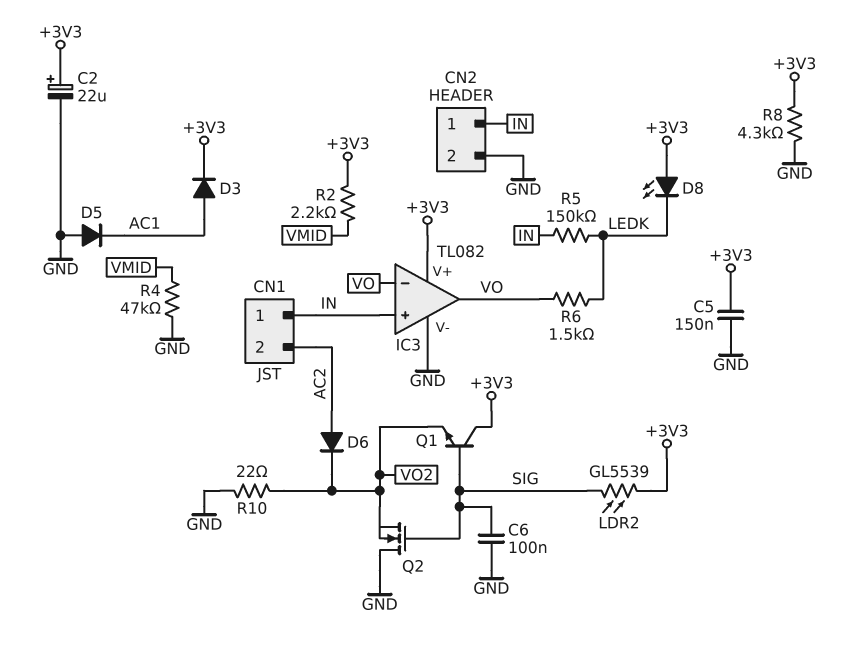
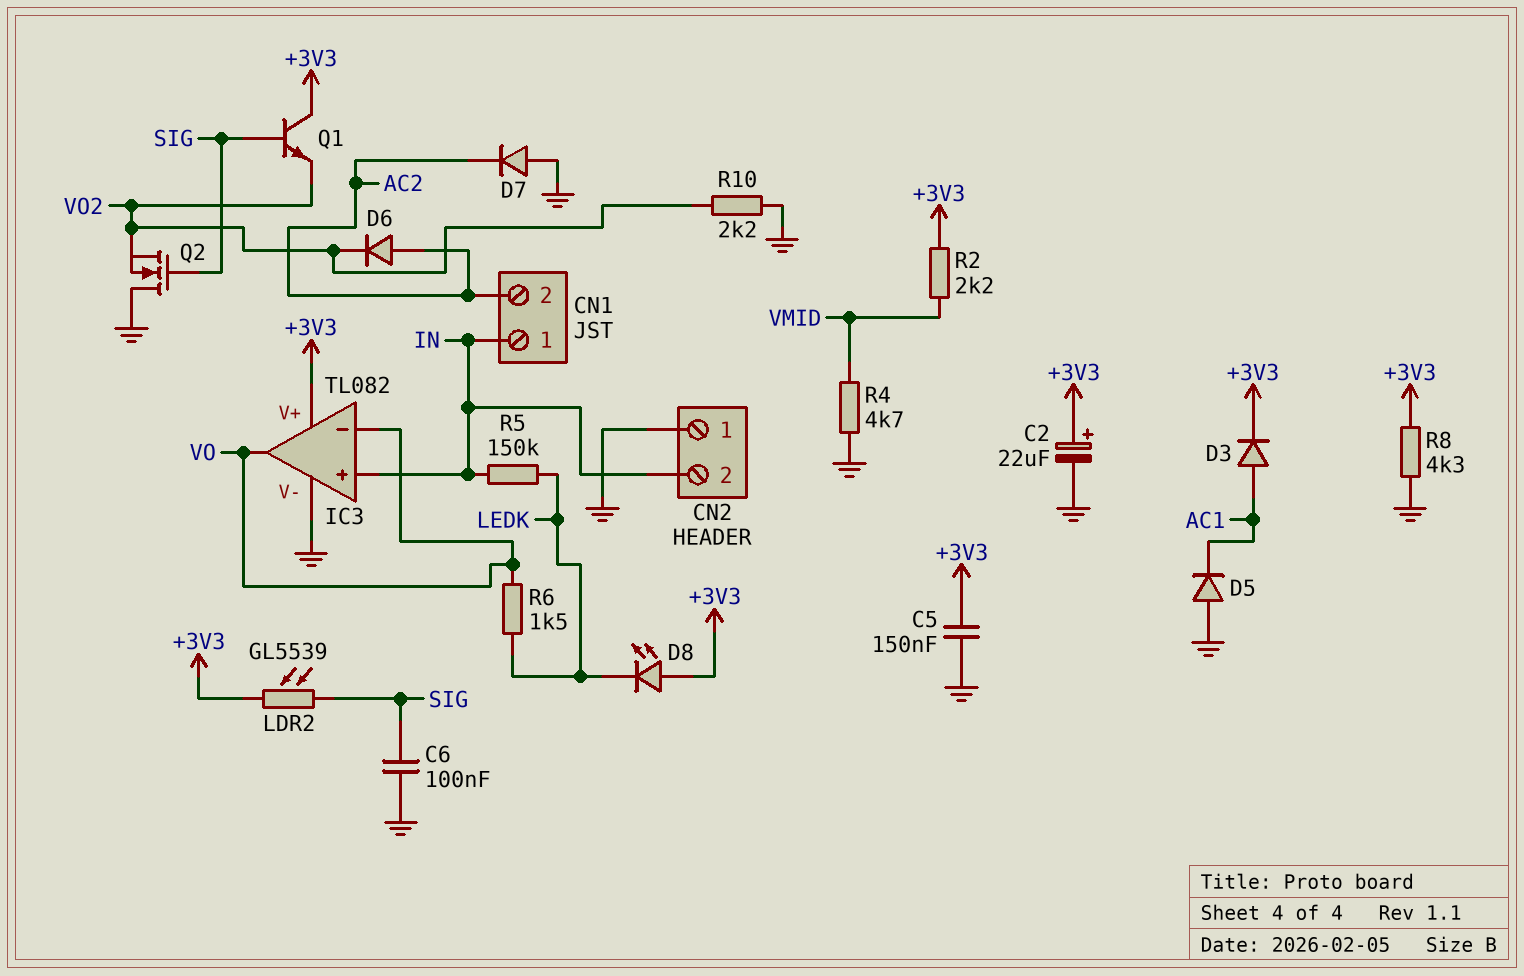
CN2 pin 1: IN -> GND
CN2 pin 2: GND -> IN
D7: none -> diode (A GND, K AC2)
R4: 47k (GND, VMID) -> 4.7k (GND, VMID)
R10: 22 (GND, VO2) -> 2.2k (GND, VO2)

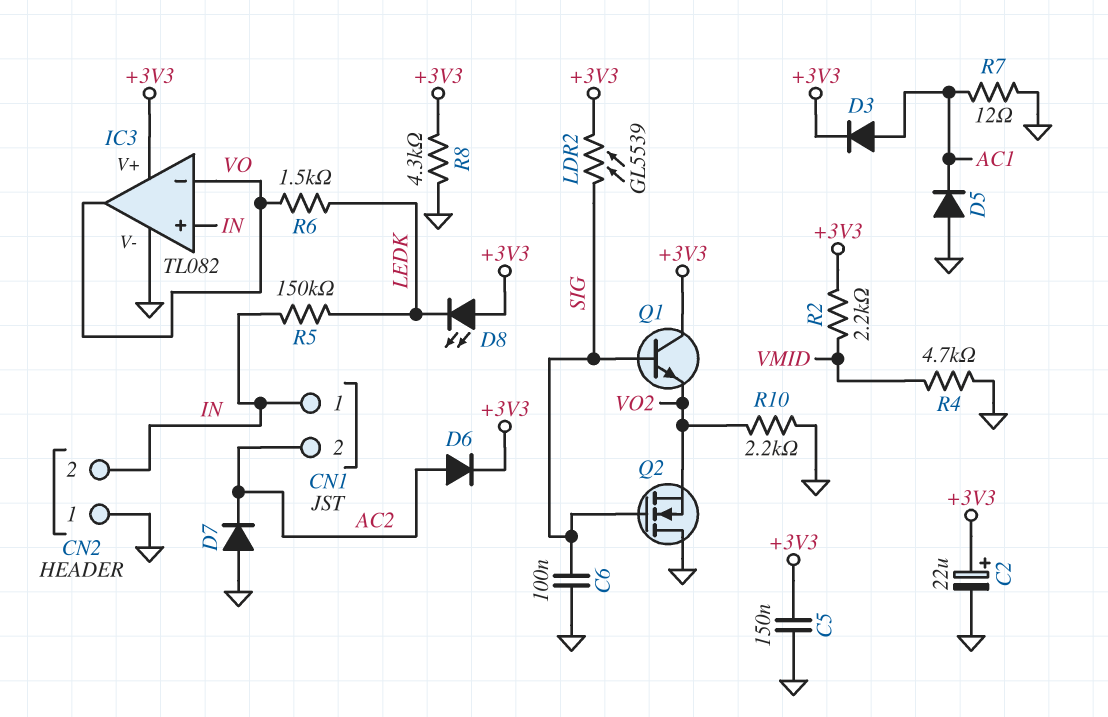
D6: diode (A AC2, K VO2) -> diode (A AC2, K +3V3)
R7: none -> 12 (AC1, GND)

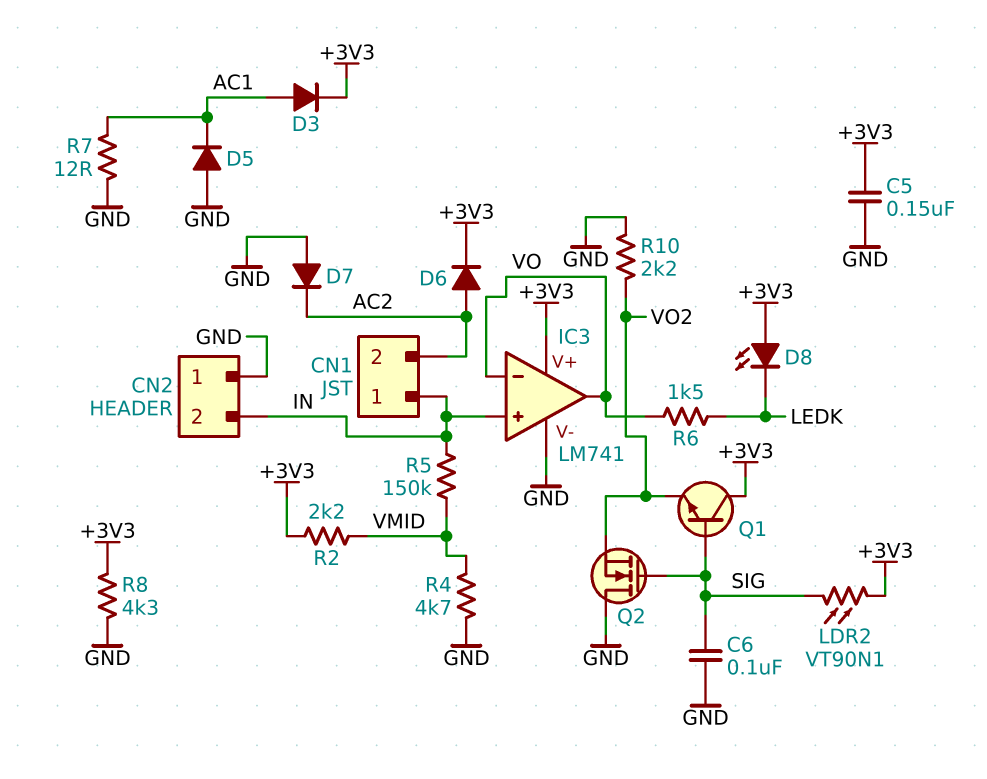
C2: 22uF (plus +3V3, minus GND) -> none
IC3: TL082 -> LM741
LDR2: GL5539 (+3V3, SIG) -> VT90N1 (+3V3, SIG)
R5: 150k (IN, LEDK) -> 150k (IN, VMID)

